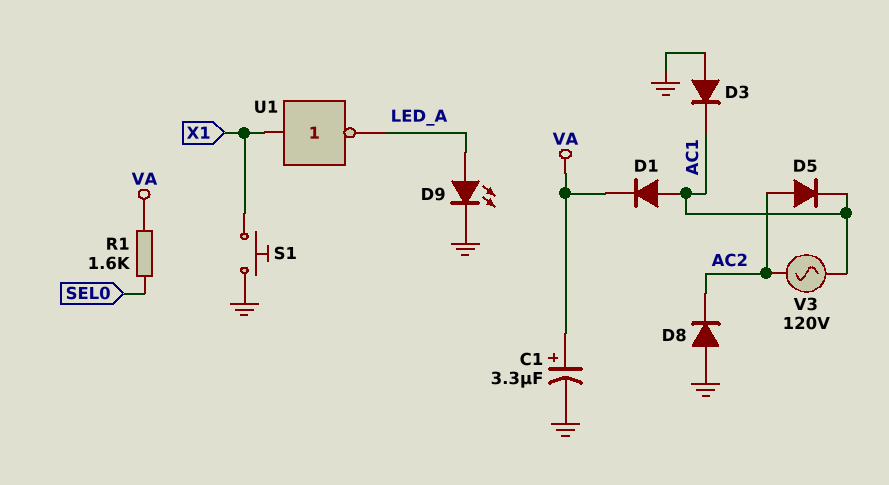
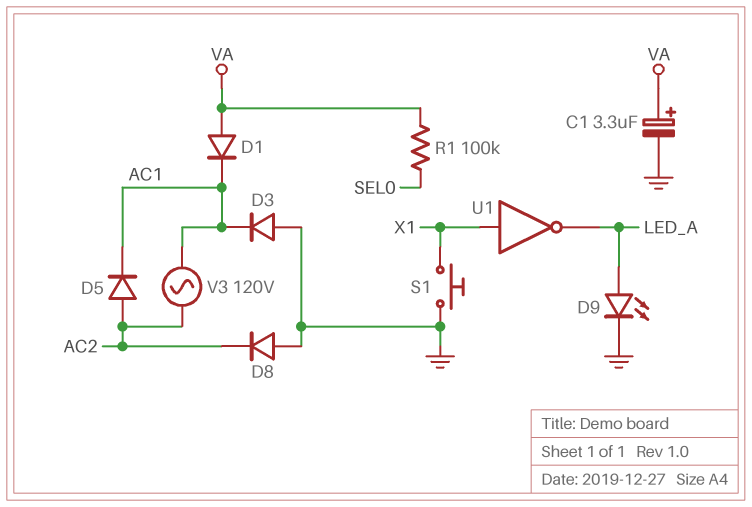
D1: diode (A AC1, K VA) -> diode (A VA, K AC1)
R1: 1.6k (SEL0, VA) -> 100k (SEL0, VA)

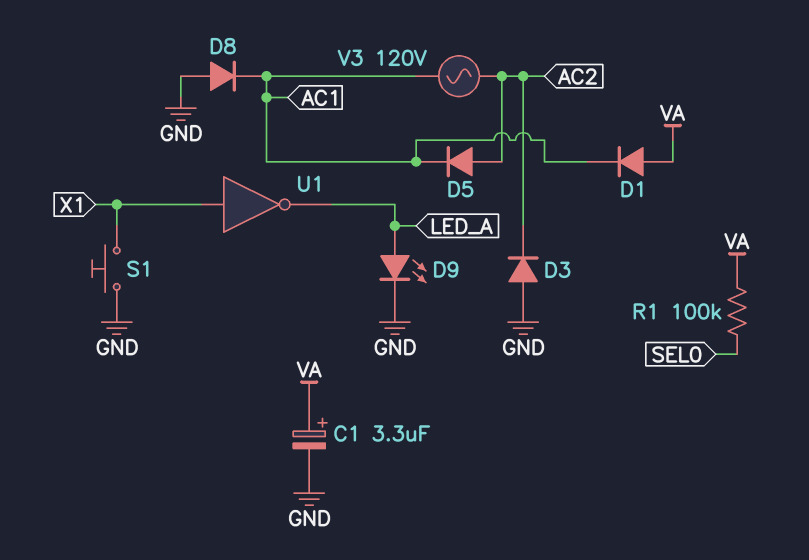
D3: diode (A GND, K AC1) -> diode (A GND, K AC2)
D8: diode (A GND, K AC2) -> diode (A GND, K AC1)

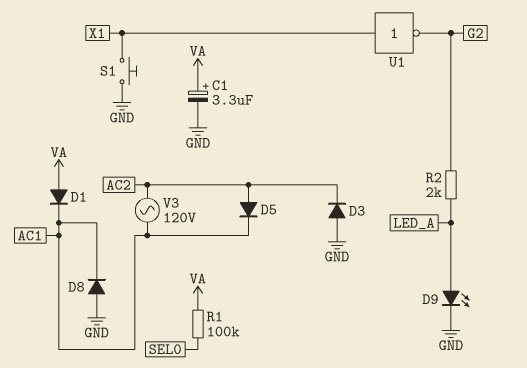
R2: none -> 2k (G2, LED_A)
U1: NOT (in X1, out LED_A) -> NOT (in X1, out G2)

